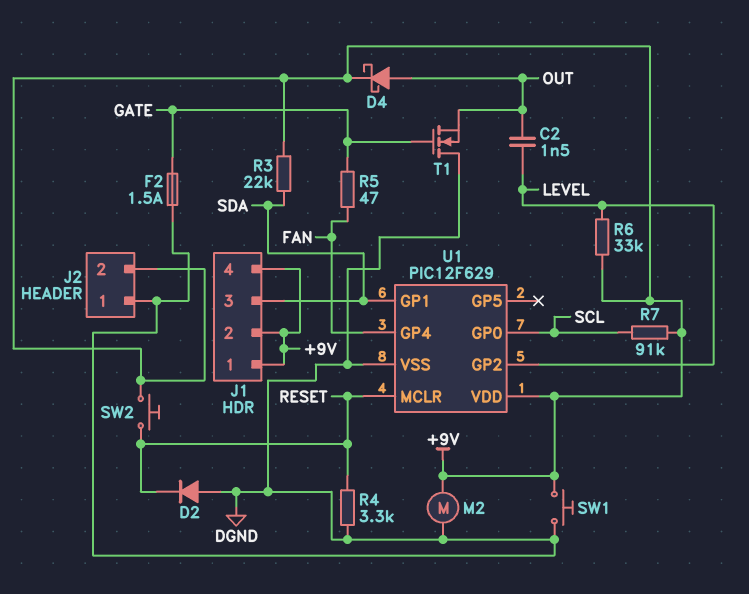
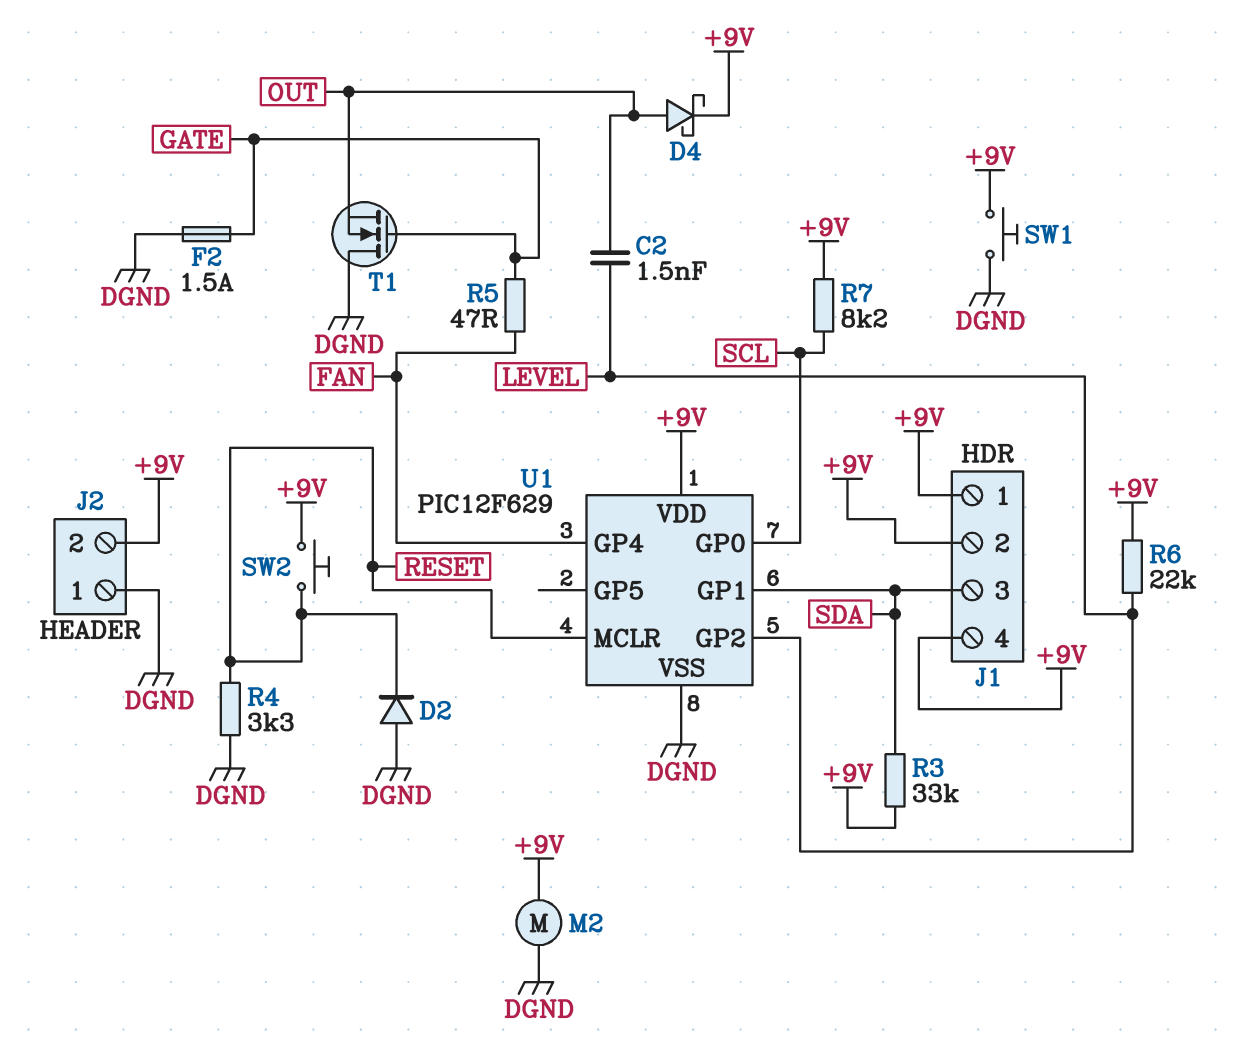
R3: 22k (+9V, SDA) -> 33k (+9V, SDA)
R6: 33k (+9V, LEVEL) -> 22k (+9V, LEVEL)
R7: 91k (+9V, SCL) -> 8.2k (+9V, SCL)

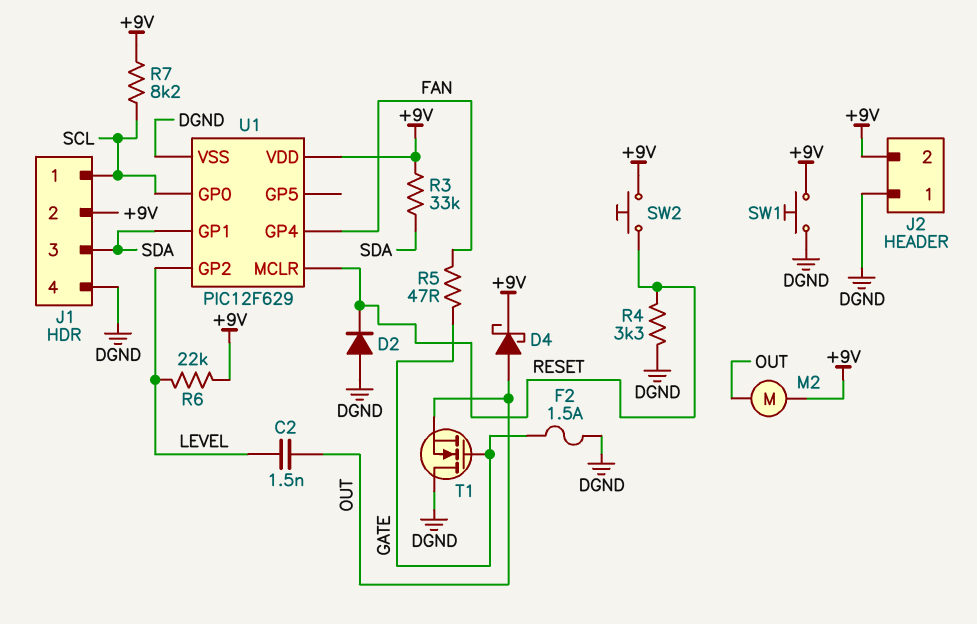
J1 pin 1: +9V -> SCL
J1 pin 4: +9V -> DGND
M2: motor (+9V, DGND) -> motor (+9V, OUT)

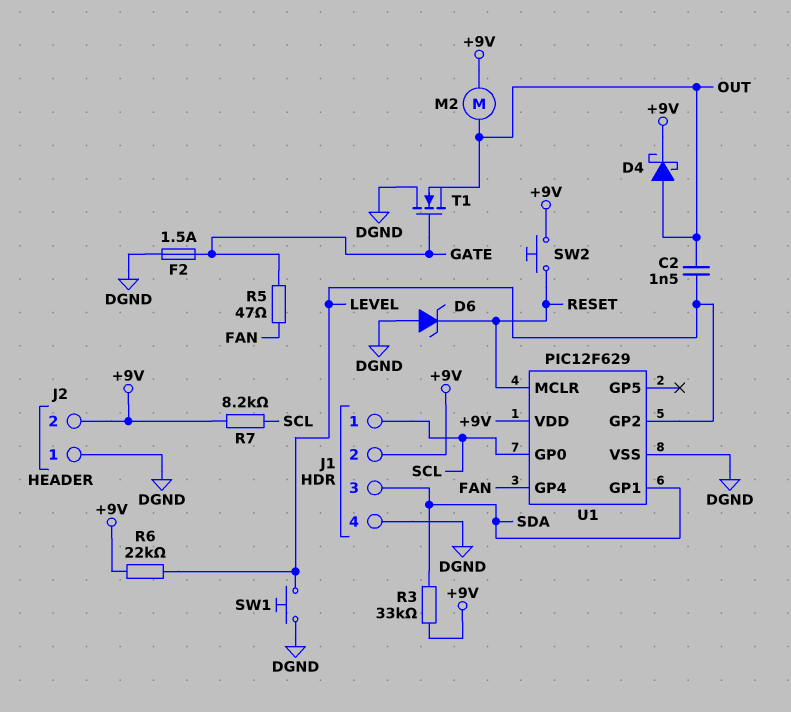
D2: diode (A DGND, K RESET) -> none
D6: none -> zener (A DGND, K RESET)
R4: 3.3k (DGND, RESET) -> none
SW1: button (+9V, DGND) -> button (DGND, LEVEL)

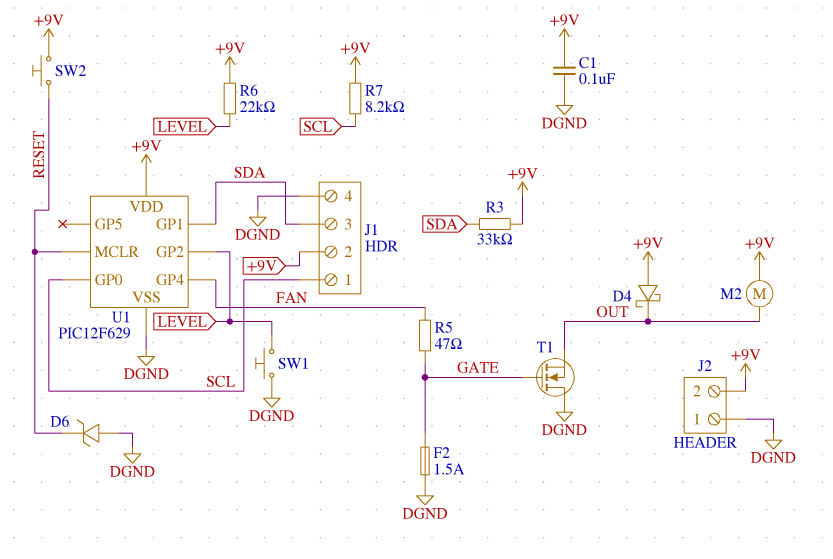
C1: none -> 100nF (+9V, DGND)
C2: 1.5nF (LEVEL, OUT) -> none
D4: schottky (A OUT, K +9V) -> schottky (A +9V, K OUT)

